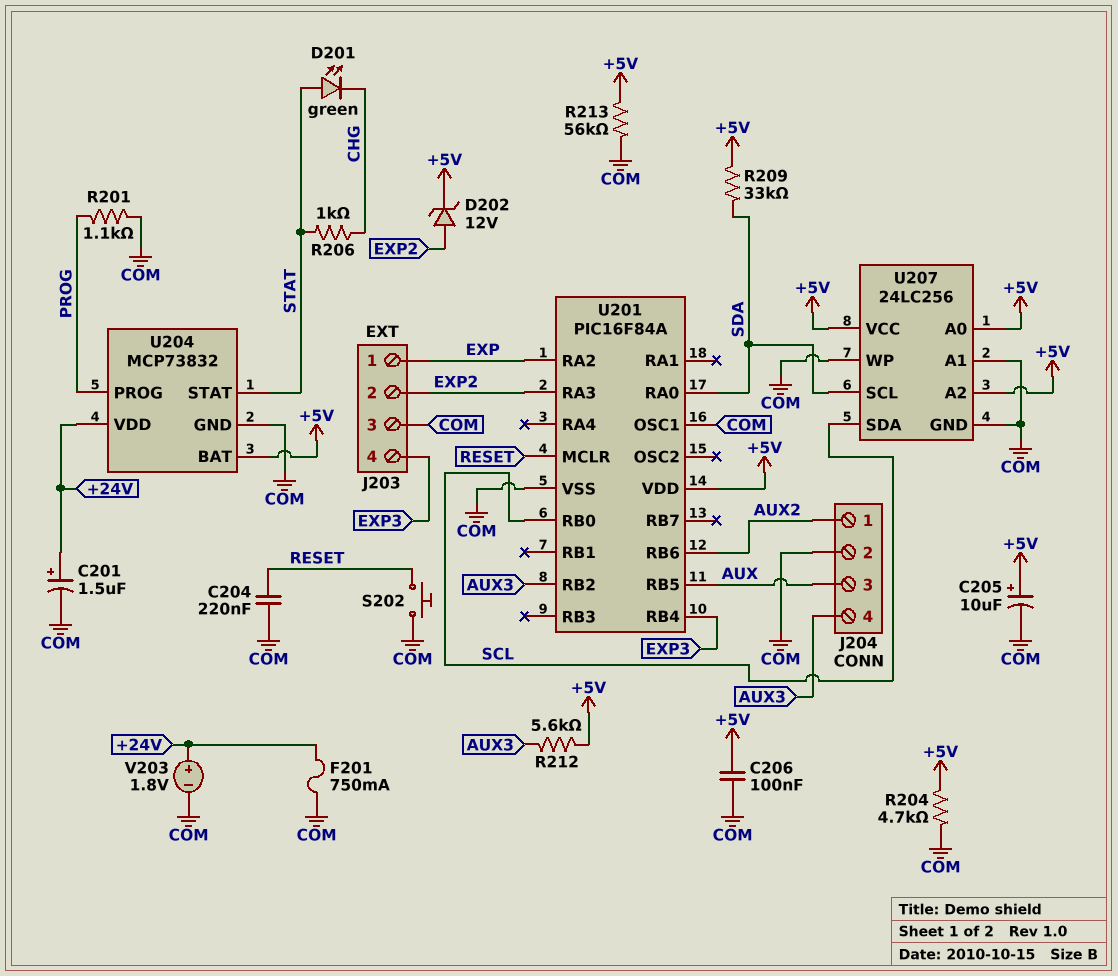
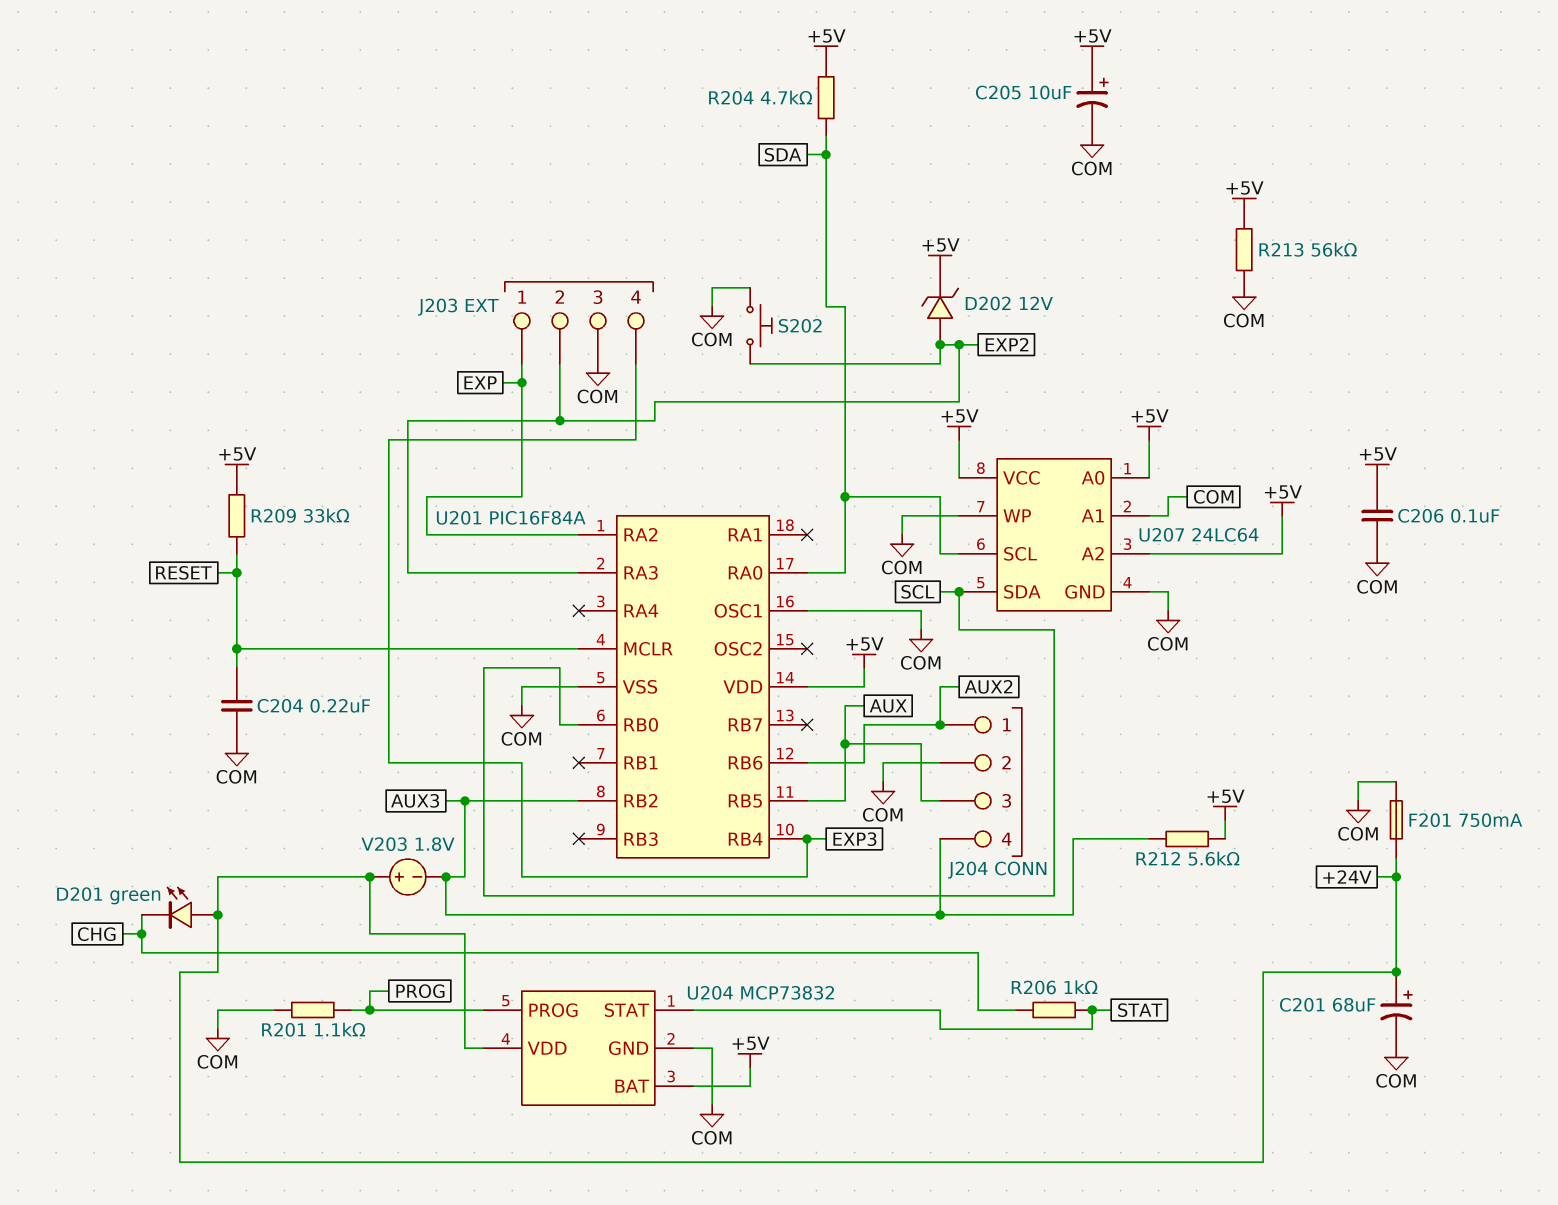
C201: 1.5uF (plus +24V, minus COM) -> 68uF (plus +24V, minus COM)
D201: LED green (A STAT, K CHG) -> LED green (A +24V, K CHG)
R204: 4.7k (+5V, COM) -> 4.7k (+5V, SDA)
R209: 33k (+5V, SDA) -> 33k (+5V, RESET)
S202: button (COM, RESET) -> button (COM, EXP2)
U207: 24LC256 -> 24LC64
V203: 1.8V (plus +24V, minus COM) -> 1.8V (plus +24V, minus AUX3)

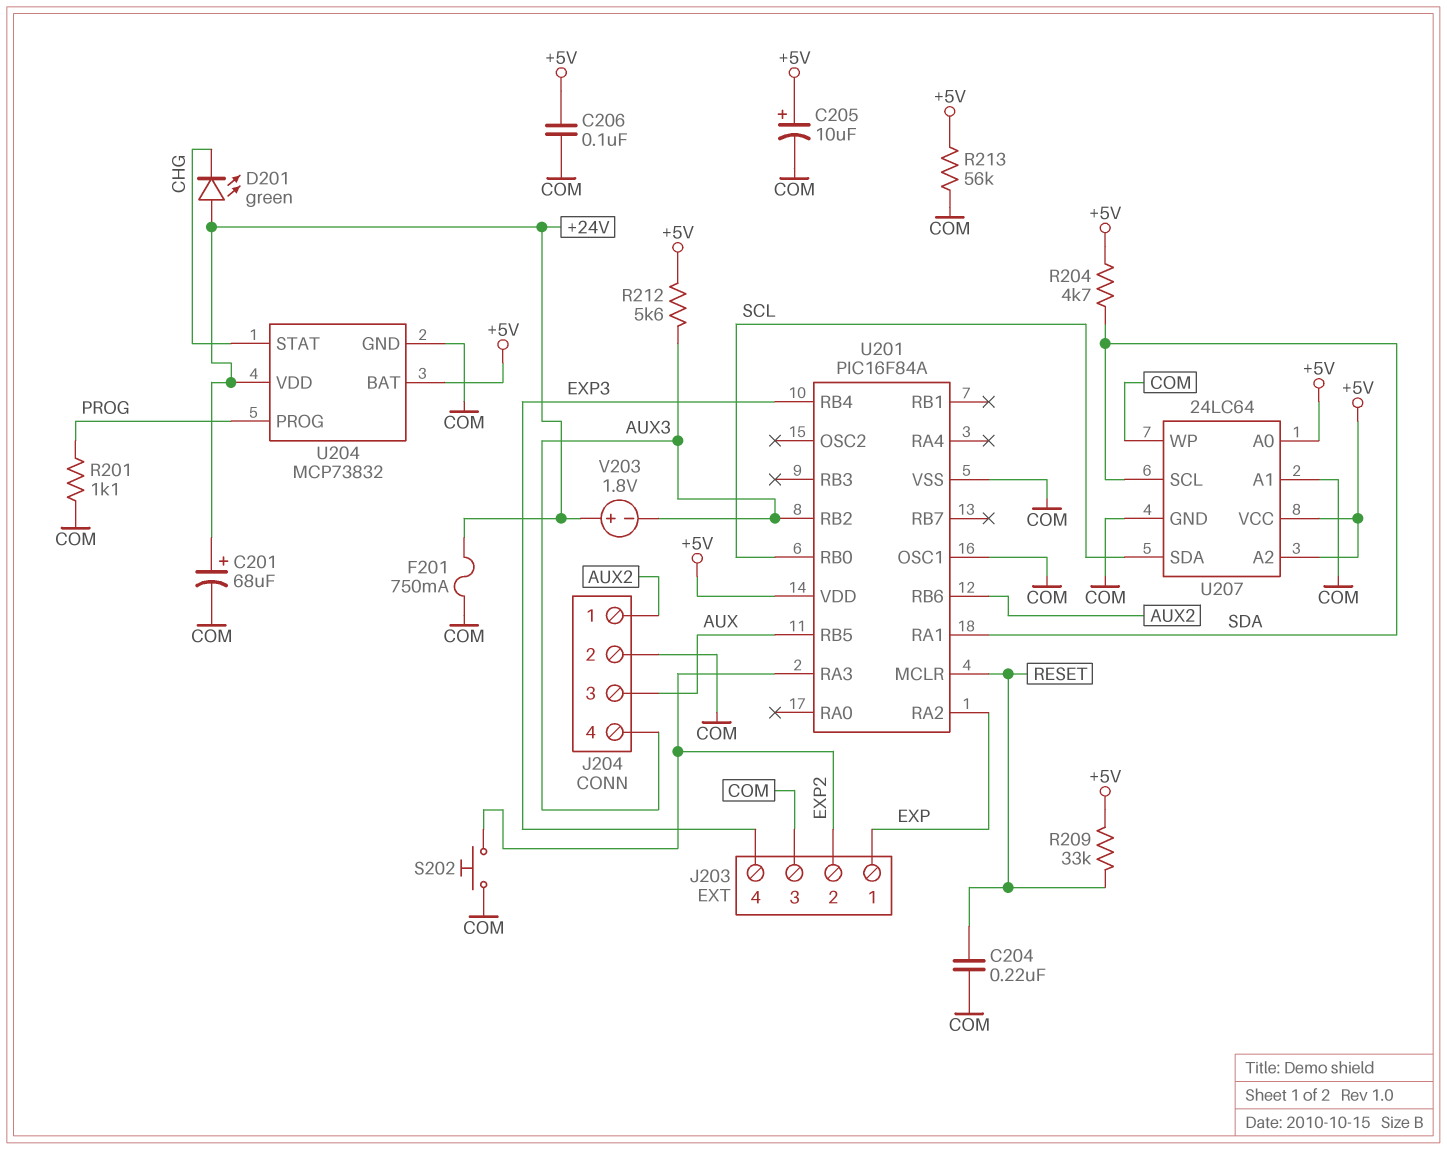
D202: zener 12V (A EXP2, K +5V) -> none
R206: 1k (CHG, STAT) -> none
U201 pin RA0: SDA -> none
U201 pin RA1: none -> SDA
U204 pin STAT: STAT -> CHG

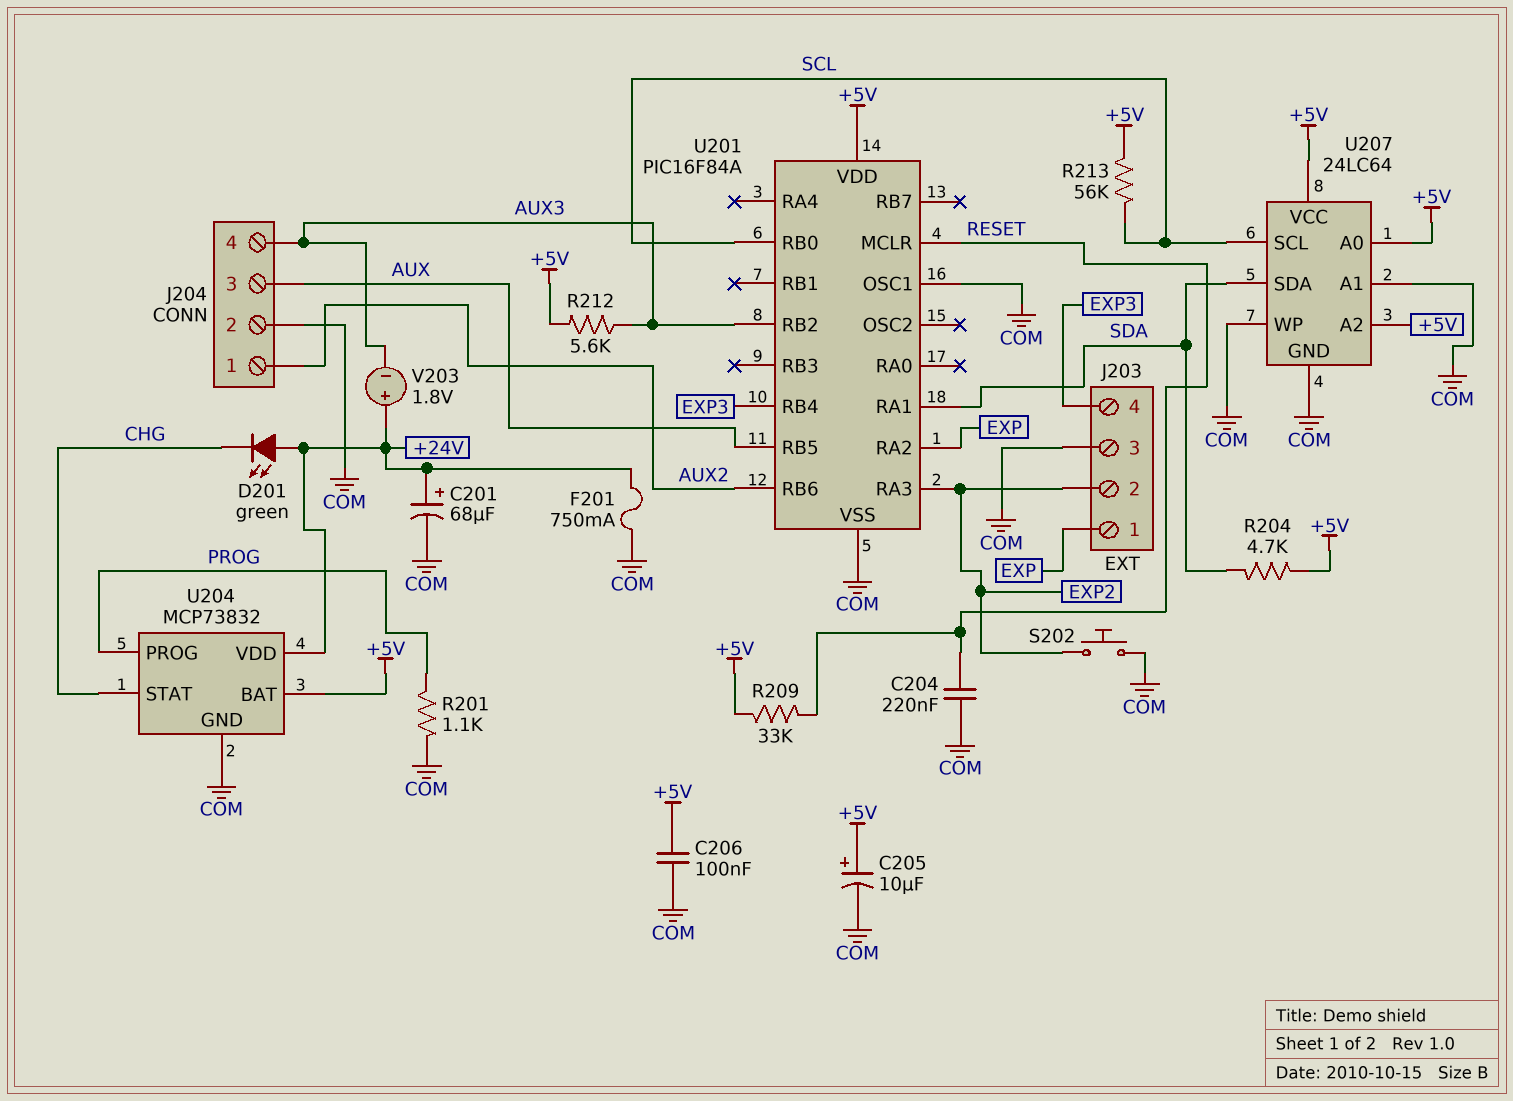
R213: 56k (+5V, COM) -> 56k (+5V, SCL)
U207 pin SCL: SDA -> SCL
U207 pin SDA: SCL -> SDA

